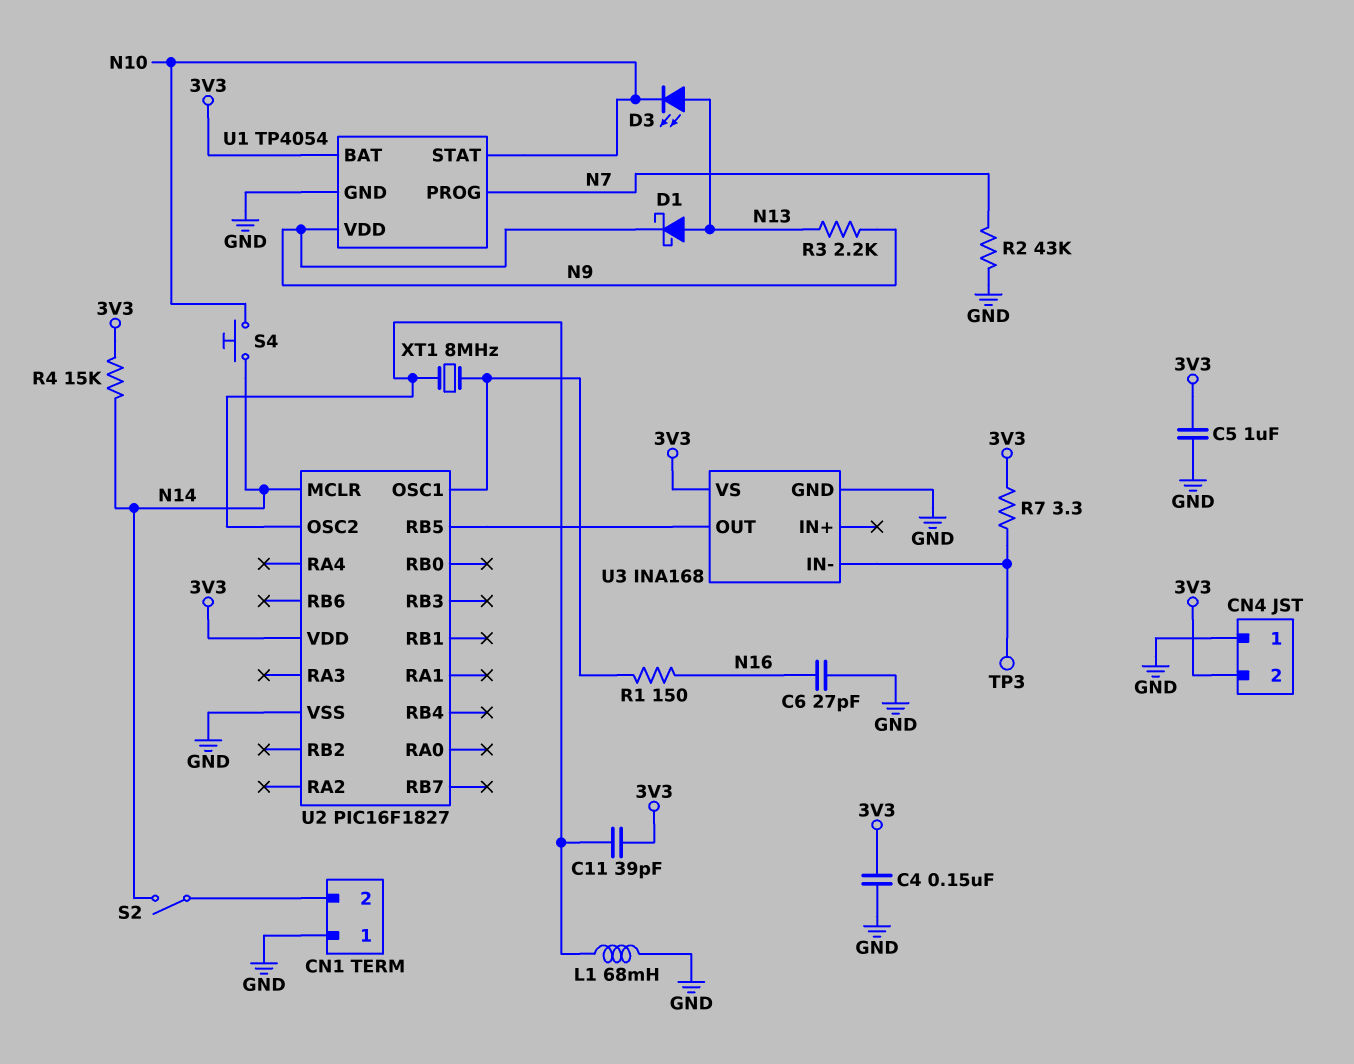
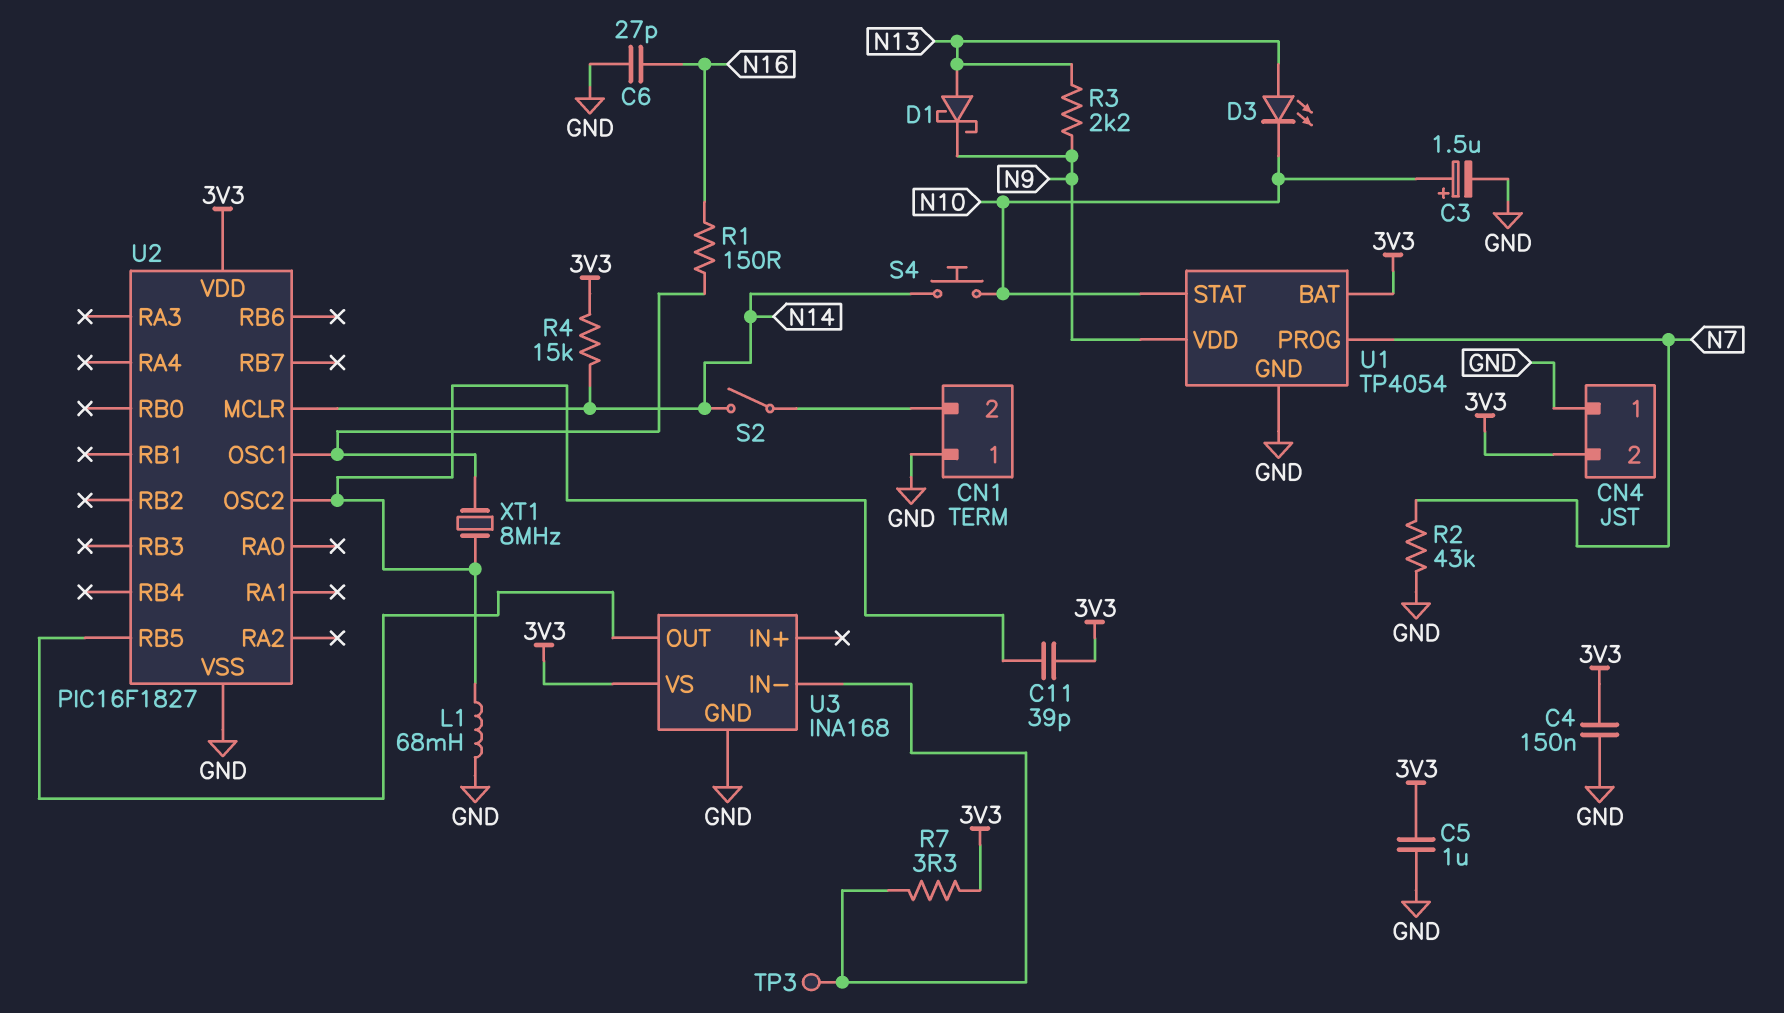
C3: none -> 1.5uF (plus N10, minus GND)

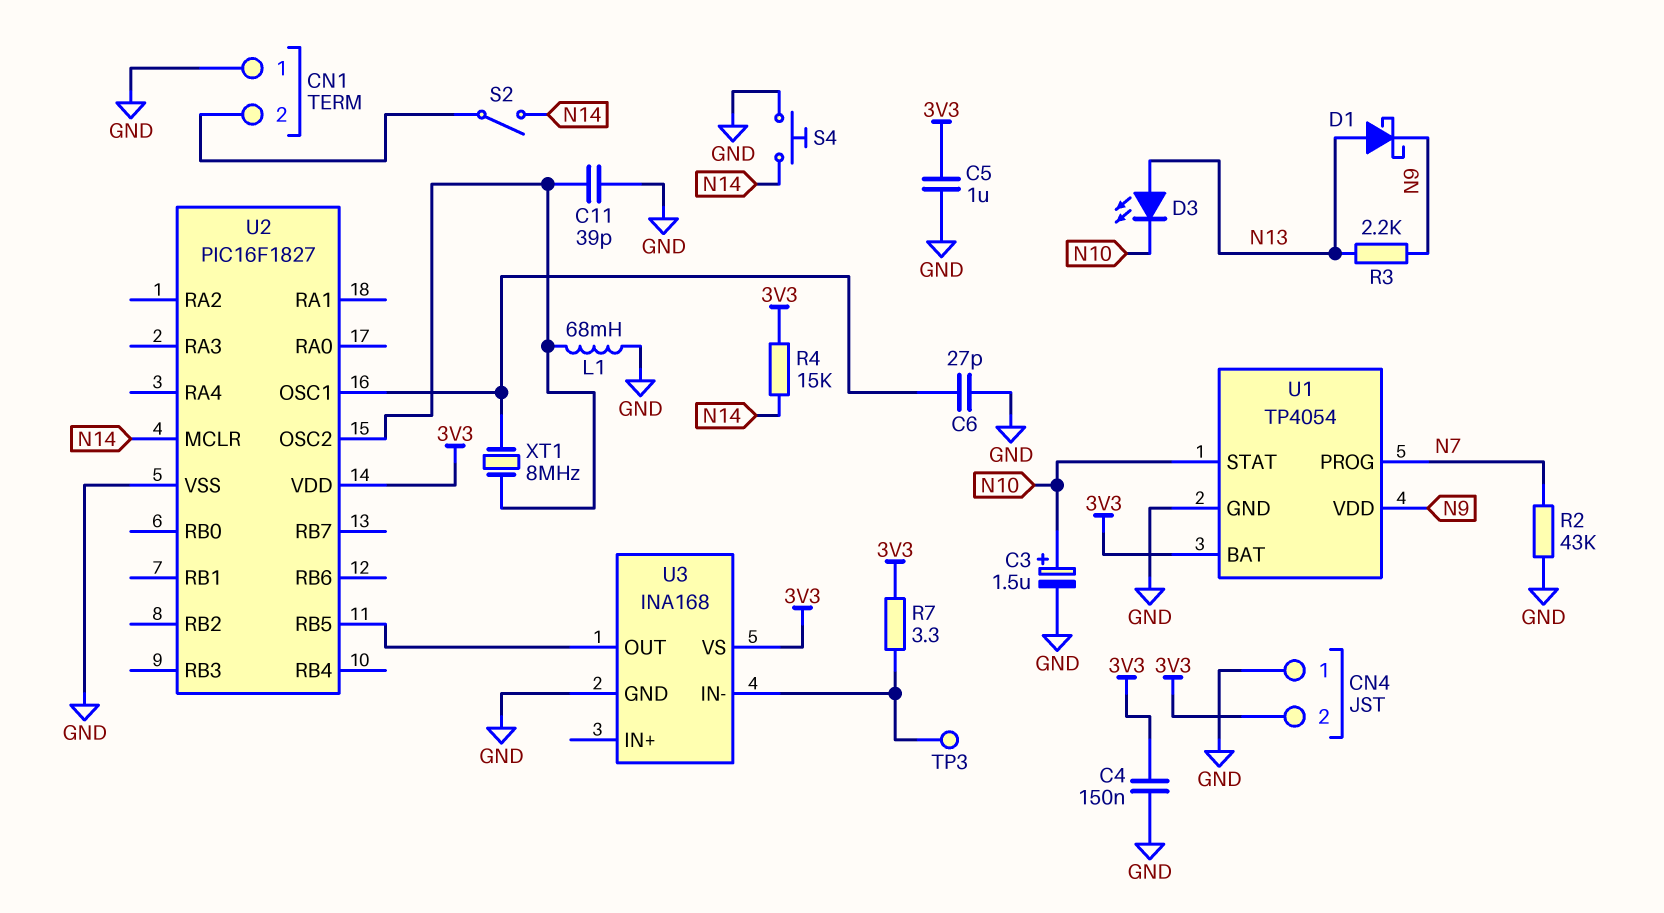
C6: 27pF (GND, N16) -> 27pF (GND, U2/OSC1)
C11: 39pF (3V3, U2/OSC2) -> 39pF (GND, U2/OSC2)
R1: 150 (N16, U2/OSC1) -> none
S4: button (N10, N14) -> button (GND, N14)

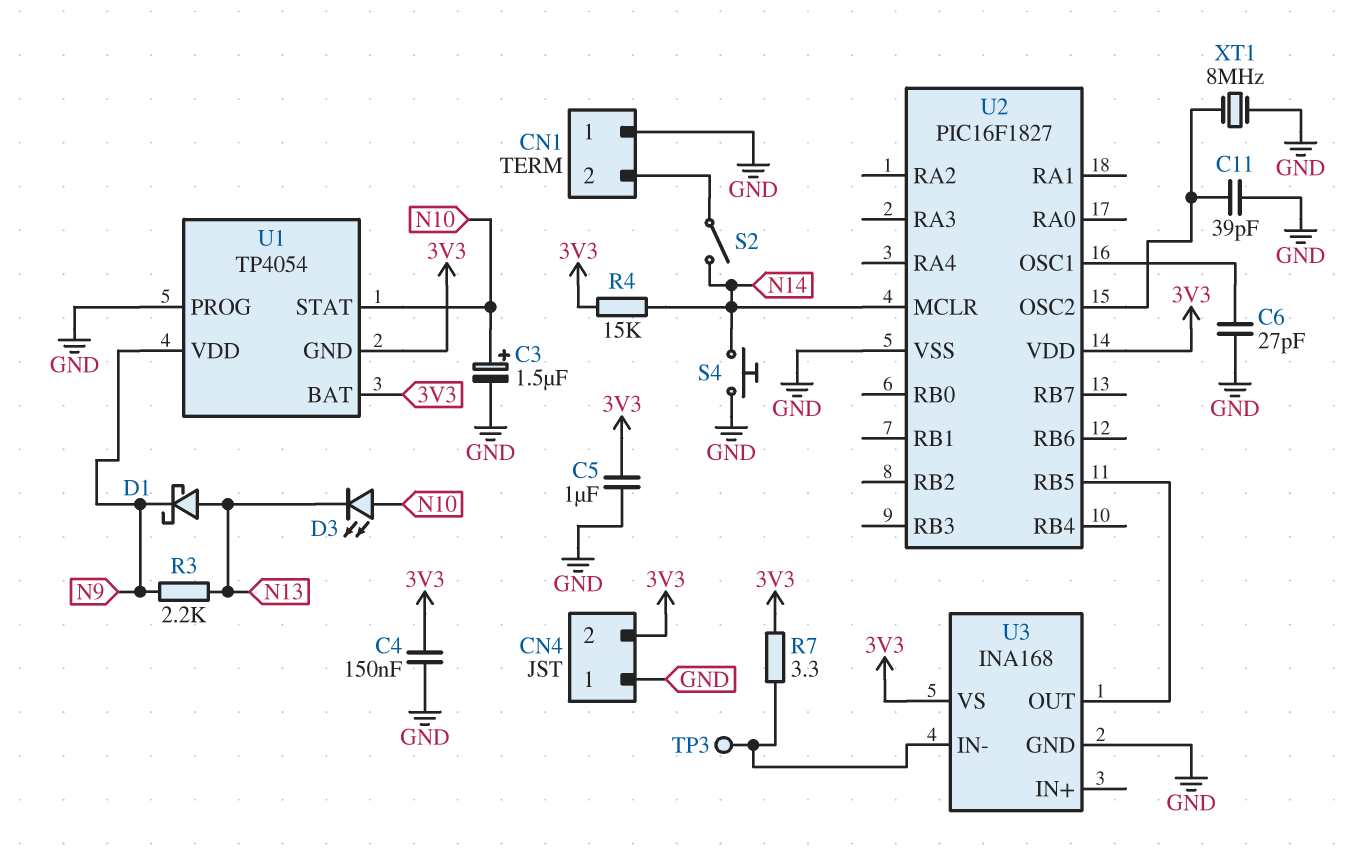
D3: LED (A N13, K N10) -> LED (A N10, K N13)
L1: 68mH (GND, U2/OSC2) -> none
R2: 43k (GND, N7) -> none
U1 pin GND: GND -> 3V3
U1 pin PROG: N7 -> GND
XT1: 8MHz (U2/OSC1, U2/OSC2) -> 8MHz (GND, U2/OSC2)

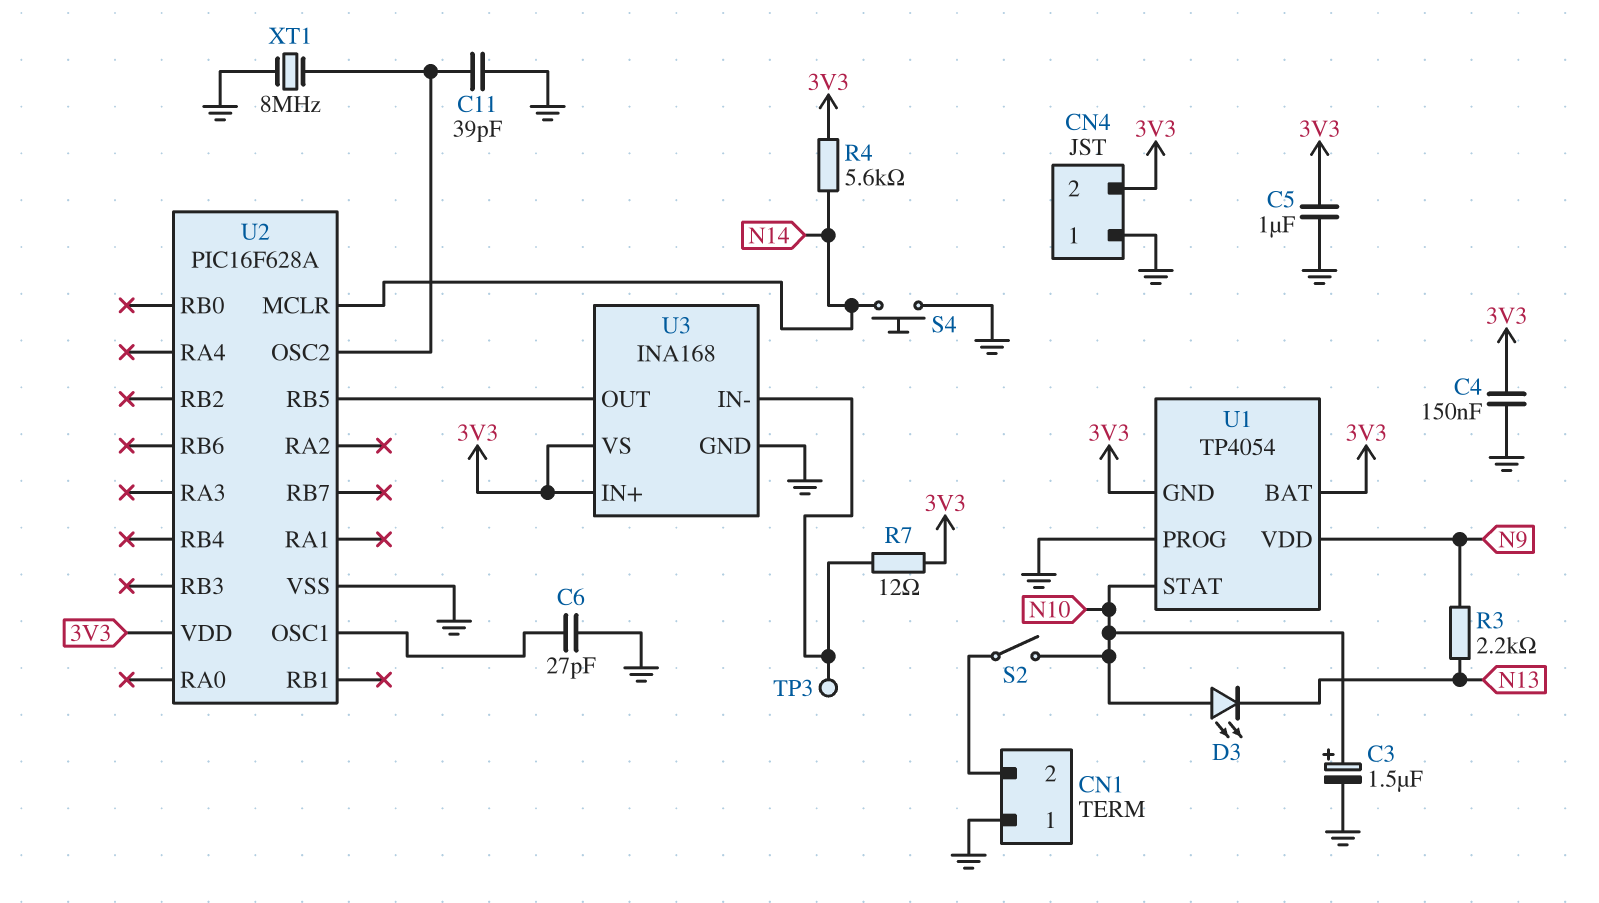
D1: schottky (A N13, K N9) -> none
R4: 15k (3V3, N14) -> 5.6k (3V3, N14)
R7: 3.3 (3V3, U3/IN-) -> 12 (3V3, U3/IN-)
S2: switch (CN1/2, N14) -> switch (CN1/2, N10)
U2: PIC16F1827 -> PIC16F628A
U3 pin IN+: none -> 3V3

